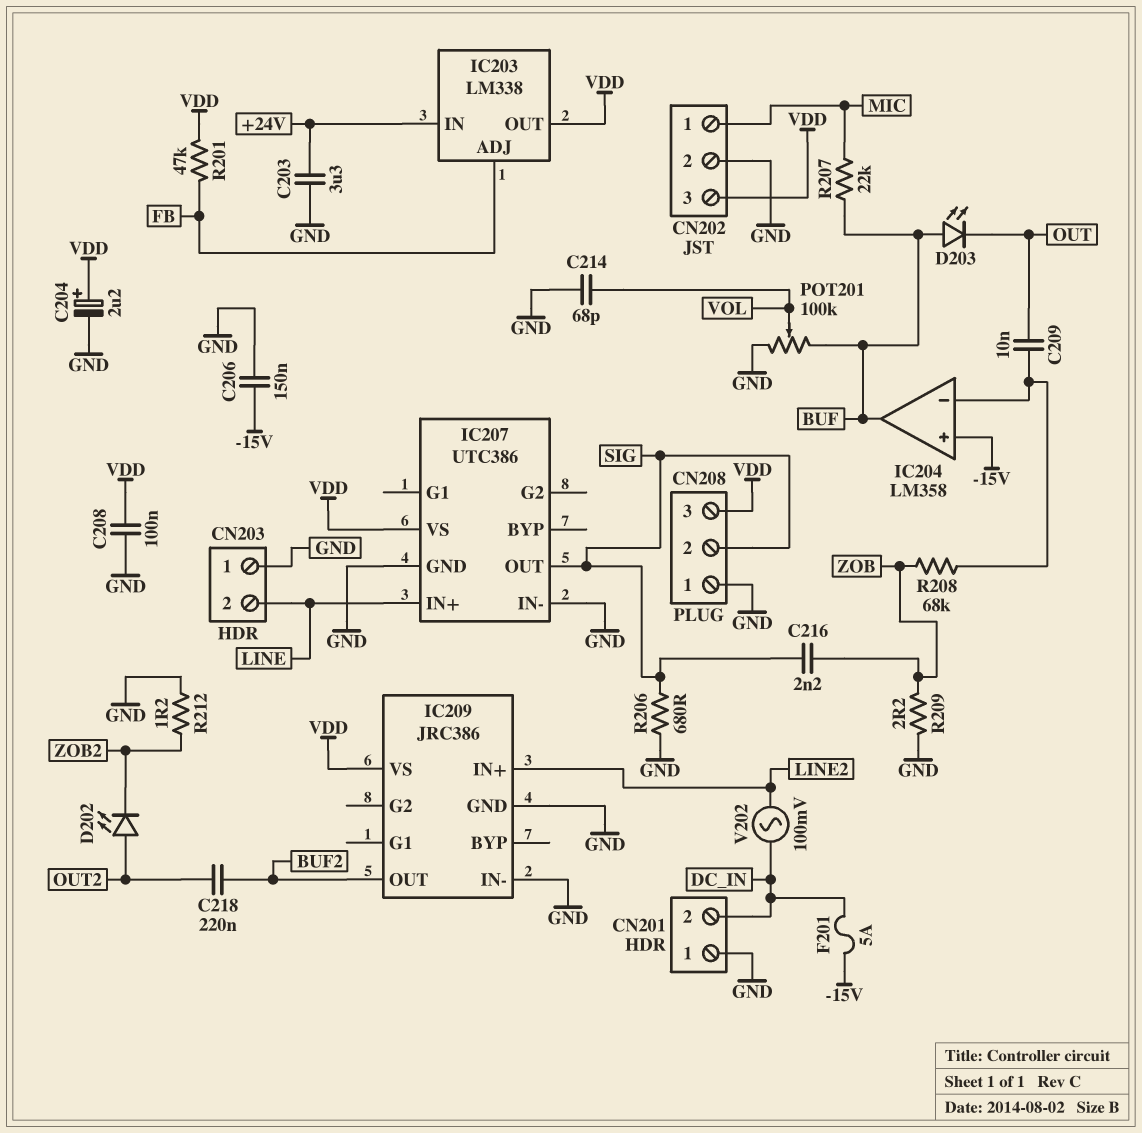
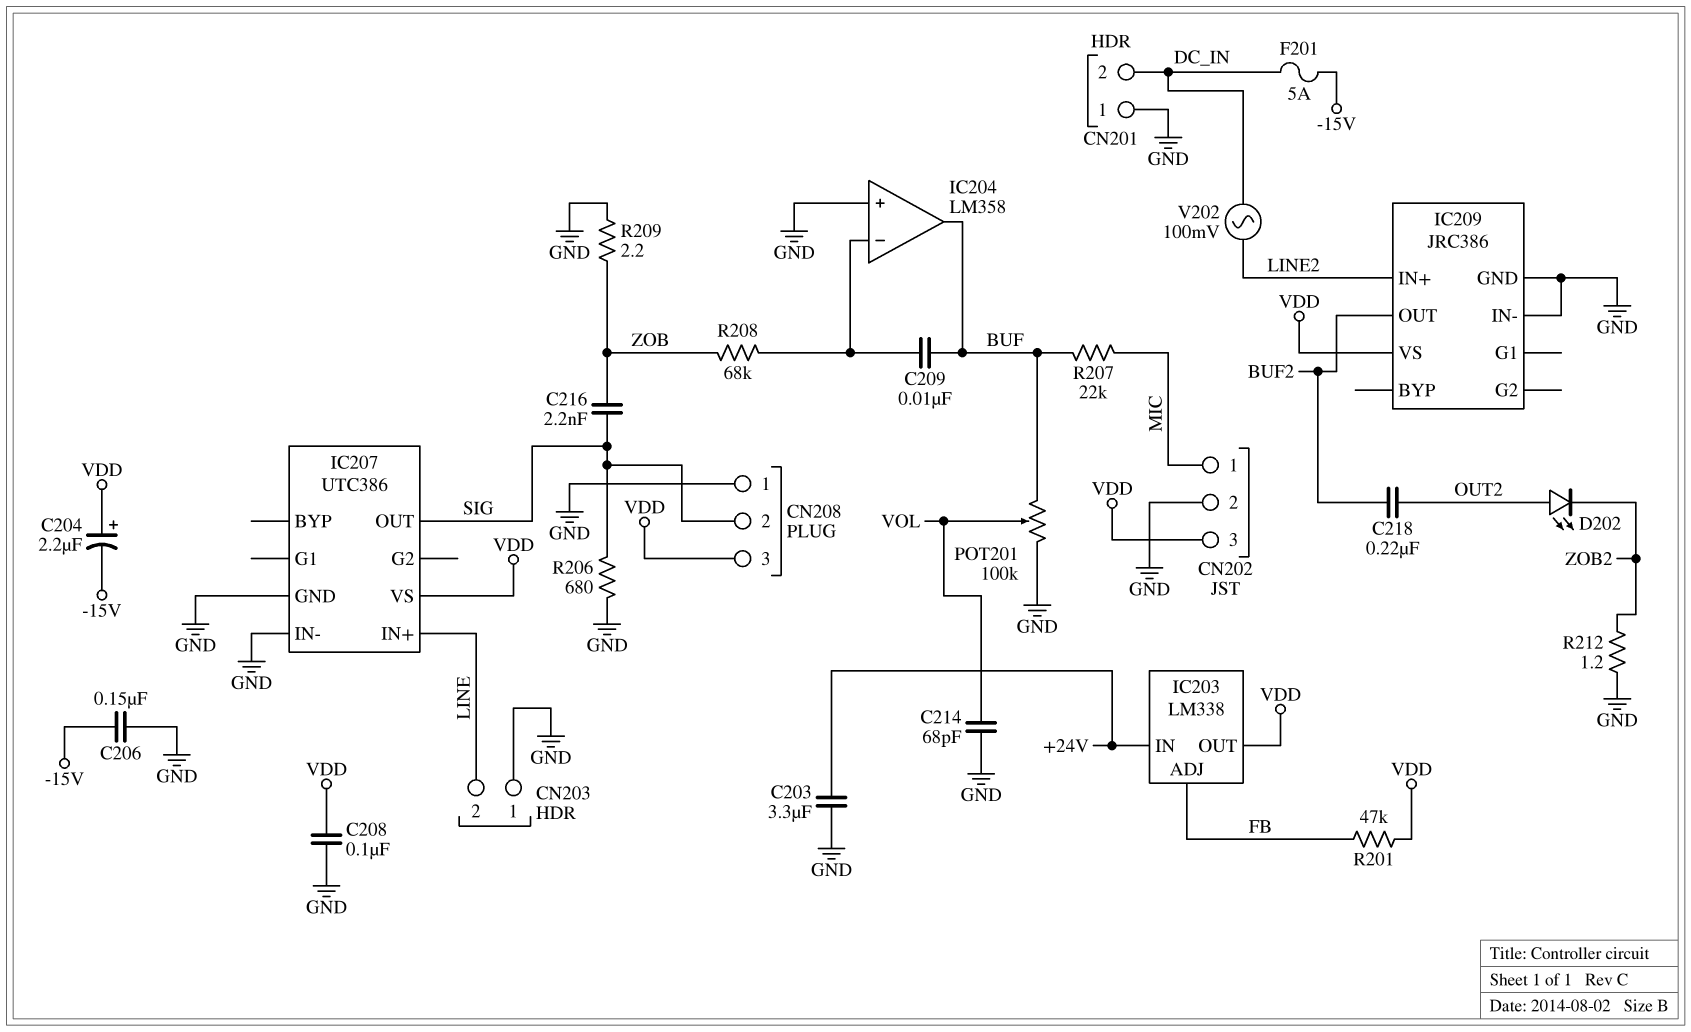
C204: 2.2uF (plus VDD, minus GND) -> 2.2uF (plus VDD, minus -15V)
C209: 10nF (IC204/in-, OUT) -> 10nF (BUF, IC204/in-)
D203: LED (A BUF, K OUT) -> none
IC204 pin in+: -15V -> GND

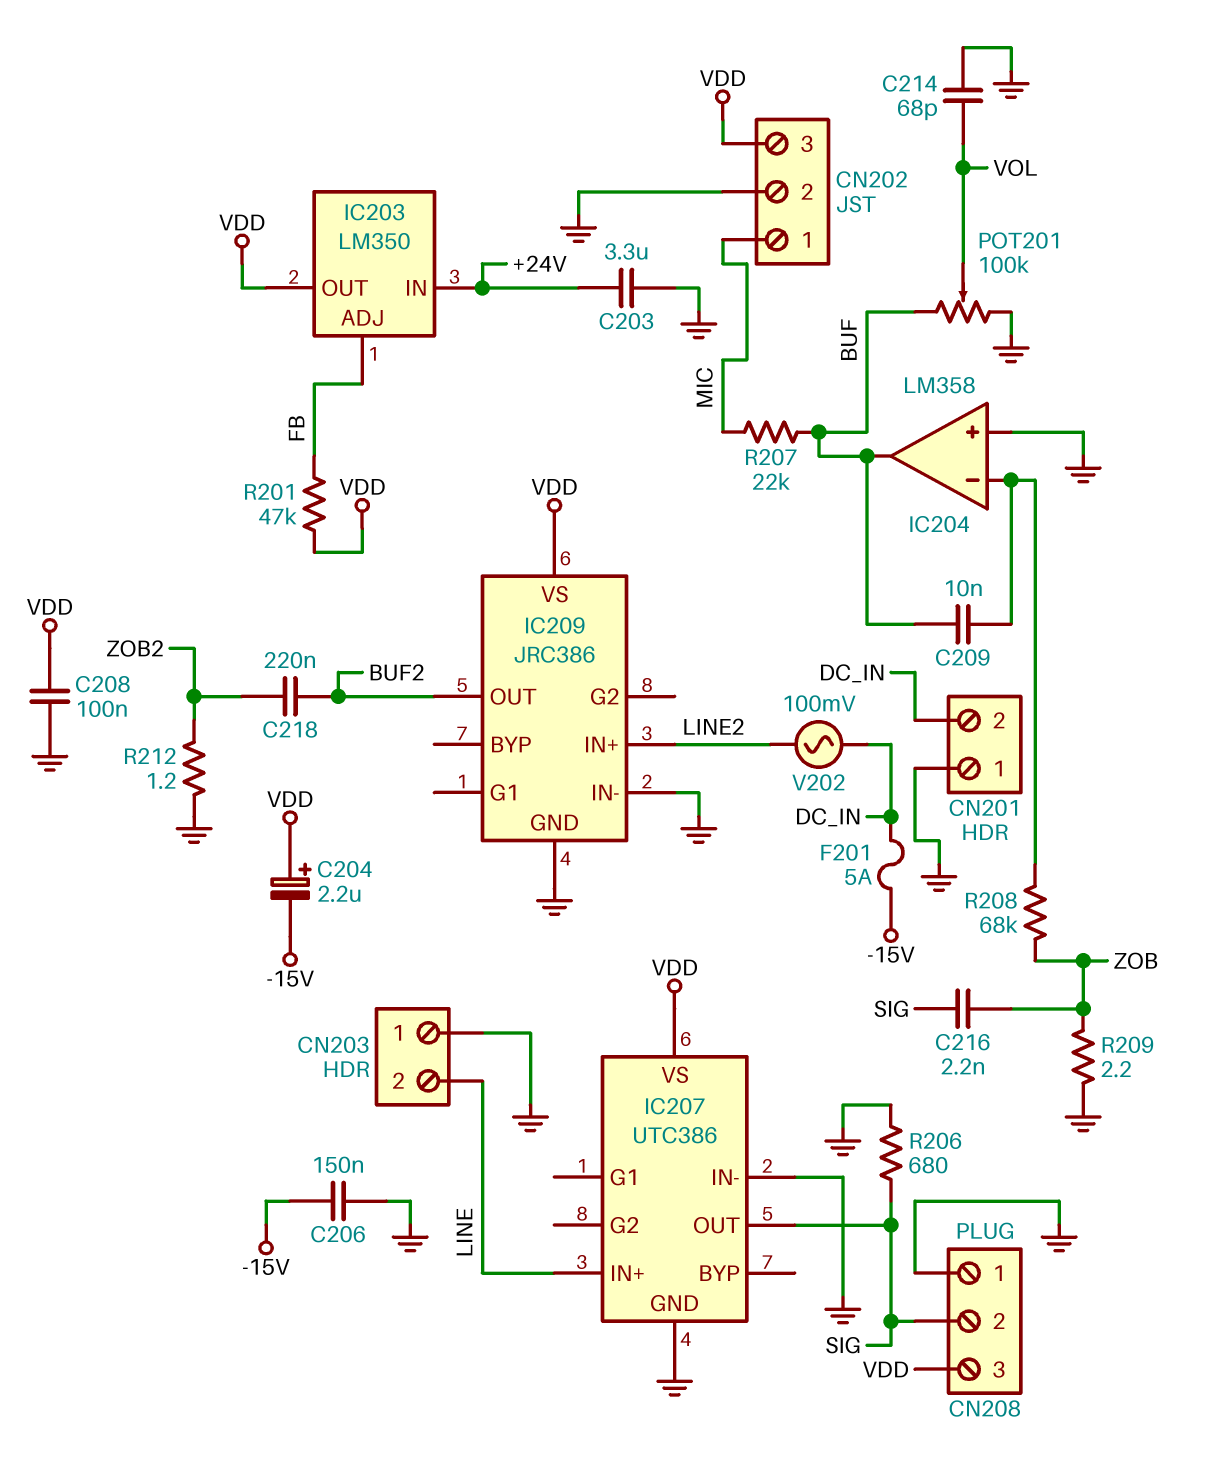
C218: 220nF (BUF2, OUT2) -> 220nF (BUF2, ZOB2)
D202: LED (A OUT2, K ZOB2) -> none
IC203: LM338 -> LM350

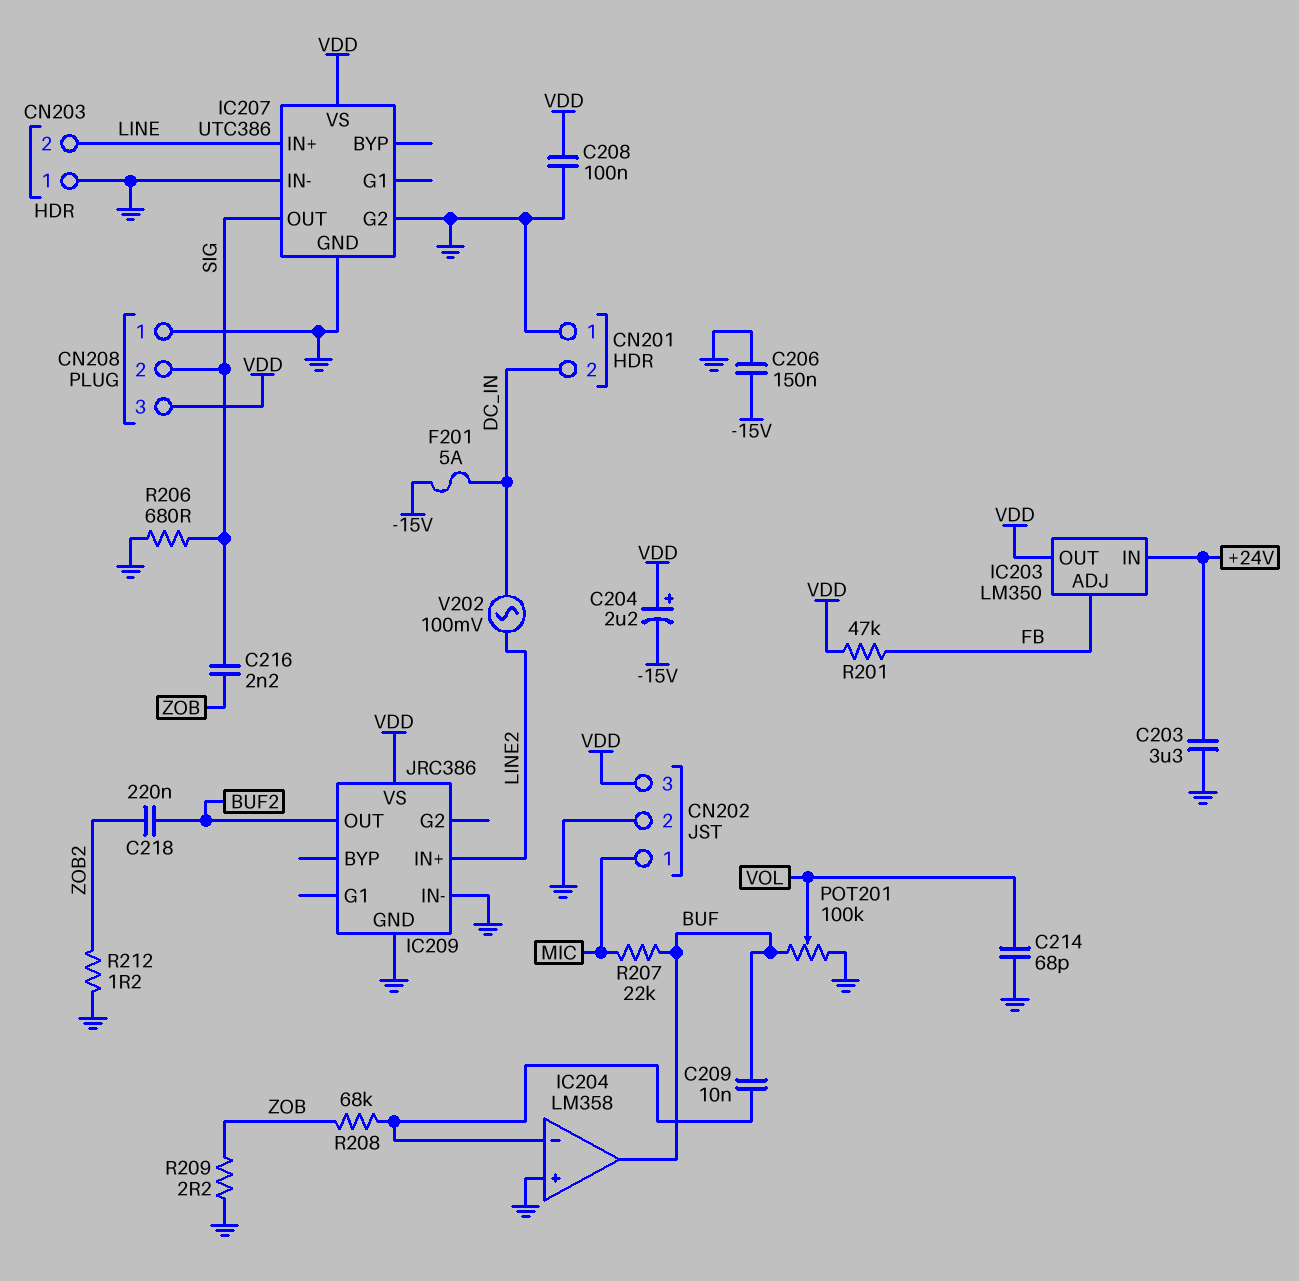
IC207 pin G2: none -> GND

